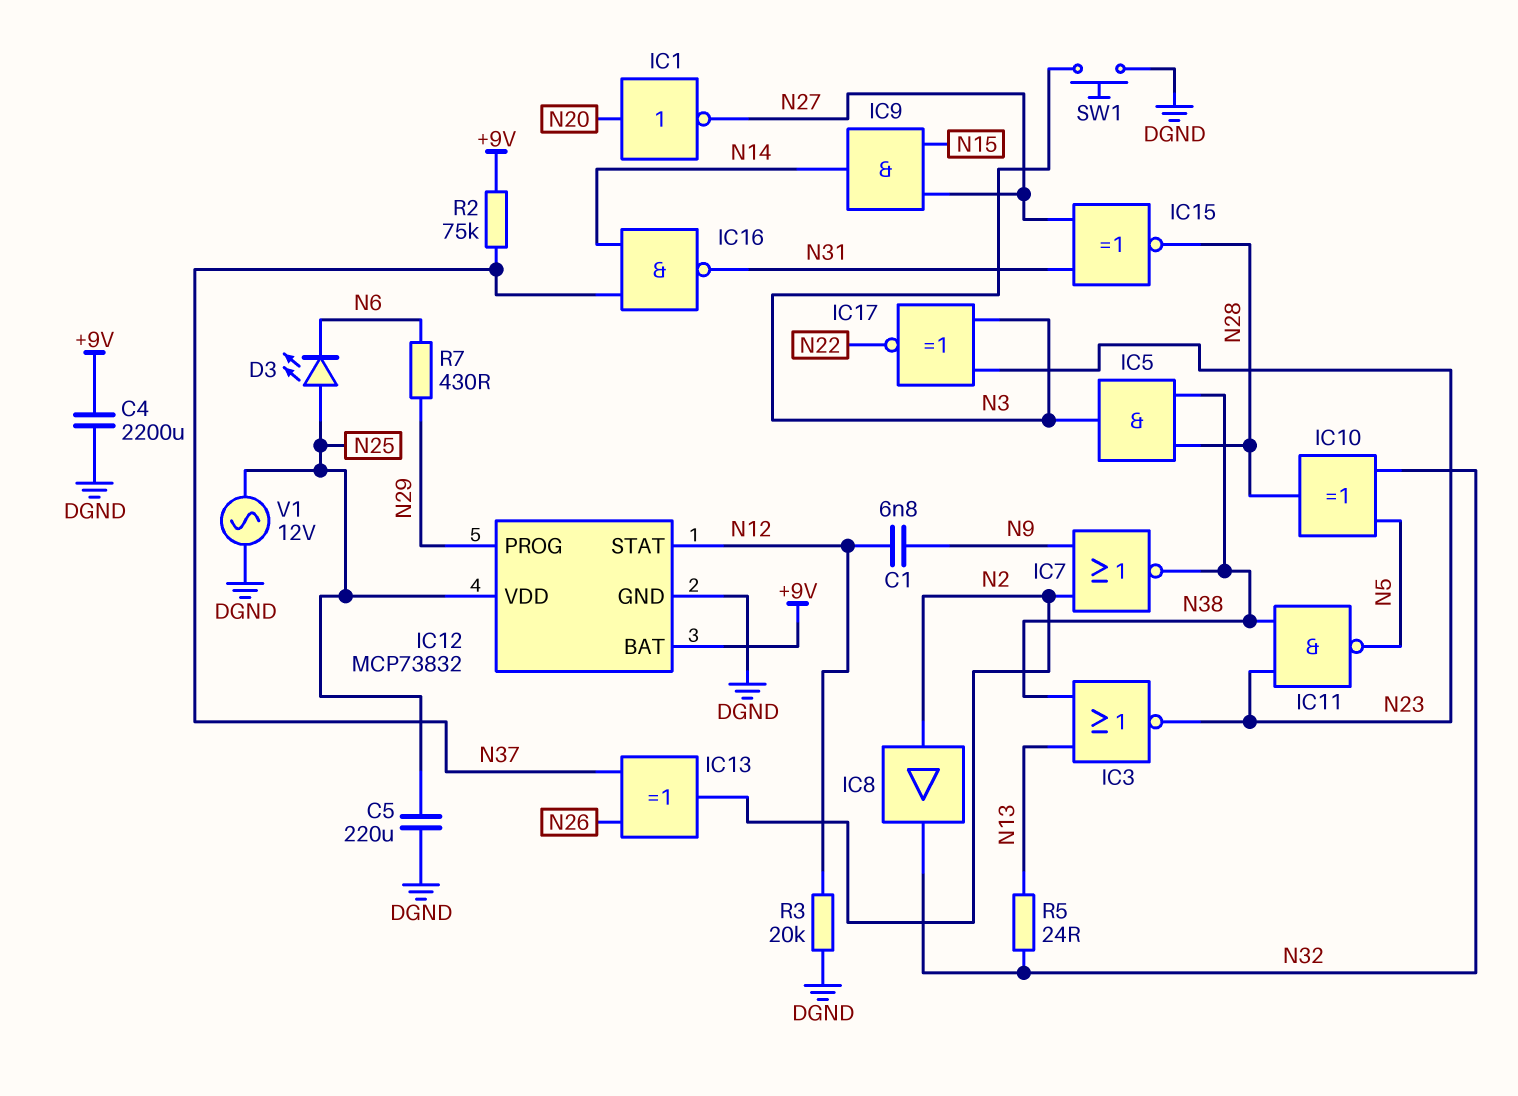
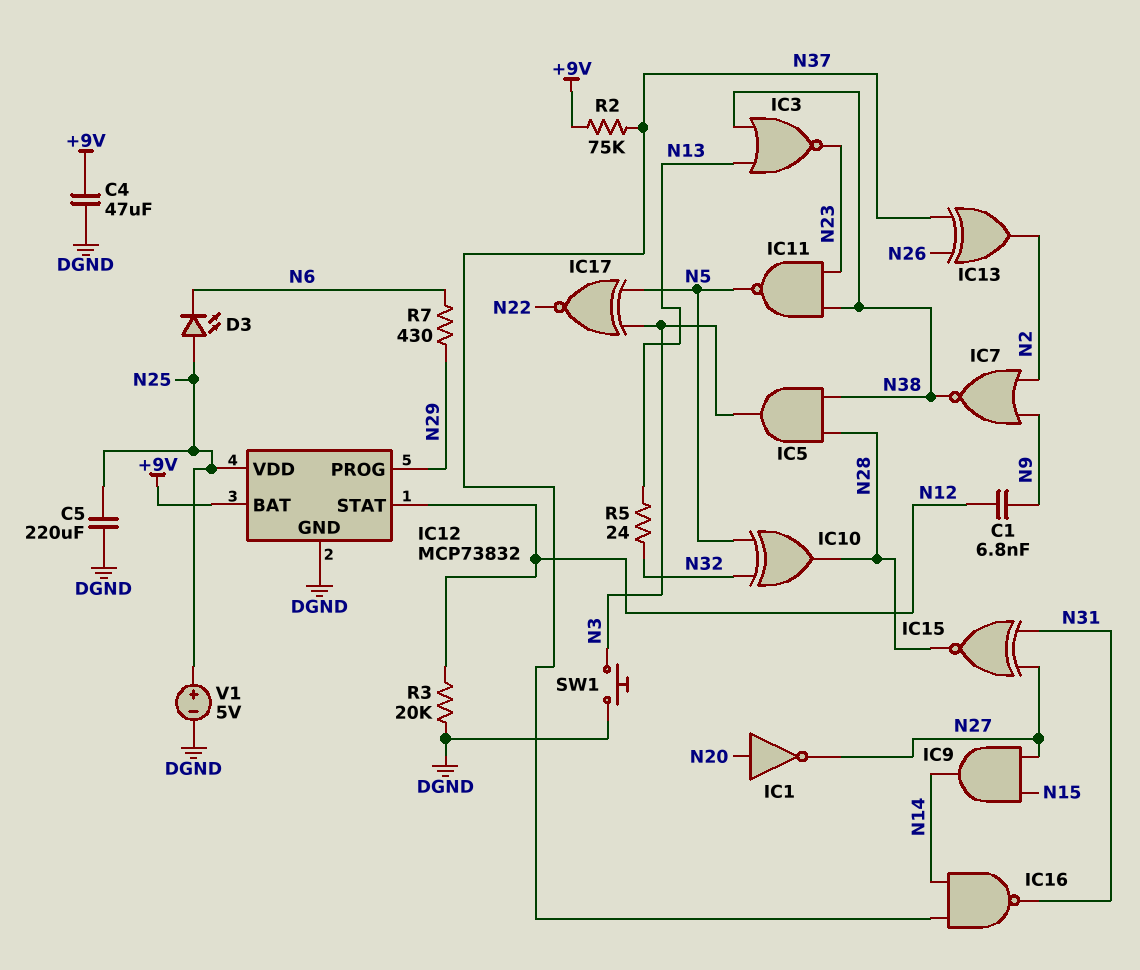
C4: 2200uF (+9V, DGND) -> 47uF (+9V, DGND)
IC8: buffer (in N2, out N32) -> none
IC17: XNOR (in N3, in N23, out N22) -> XNOR (in N3, in N5, out N22)
V1: AC 12V (DGND, N25) -> 5V (plus N25, minus DGND)

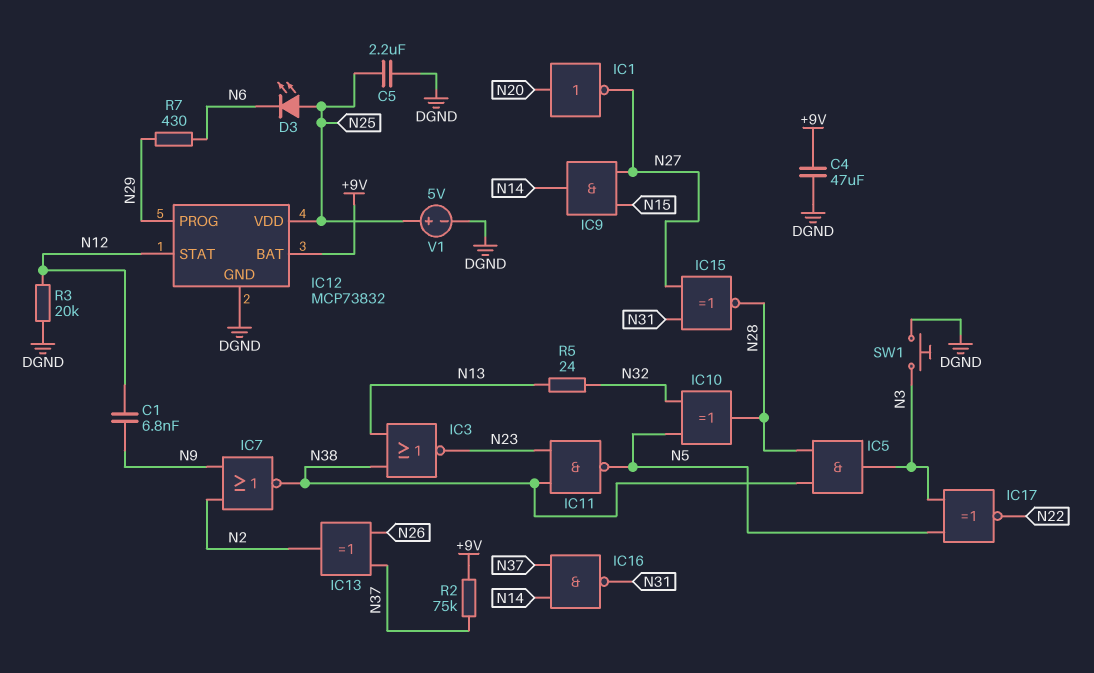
C5: 220uF (DGND, N25) -> 2.2uF (DGND, N25)

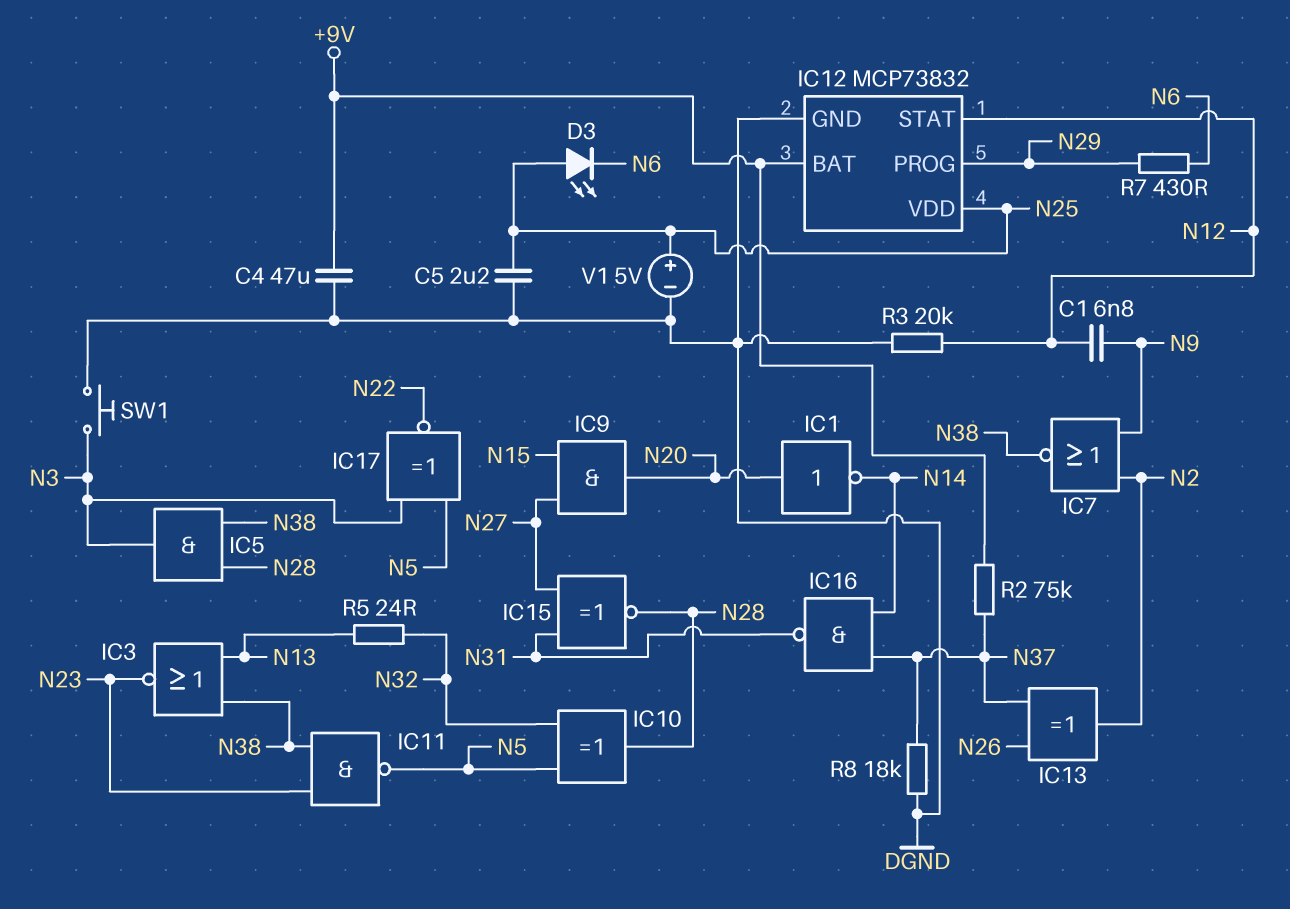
IC1: NOT (in N20, out N27) -> NOT (in N20, out N14)
IC9: AND (in N15, in N27, out N14) -> AND (in N15, in N27, out N20)
R8: none -> 18k (DGND, N37)

